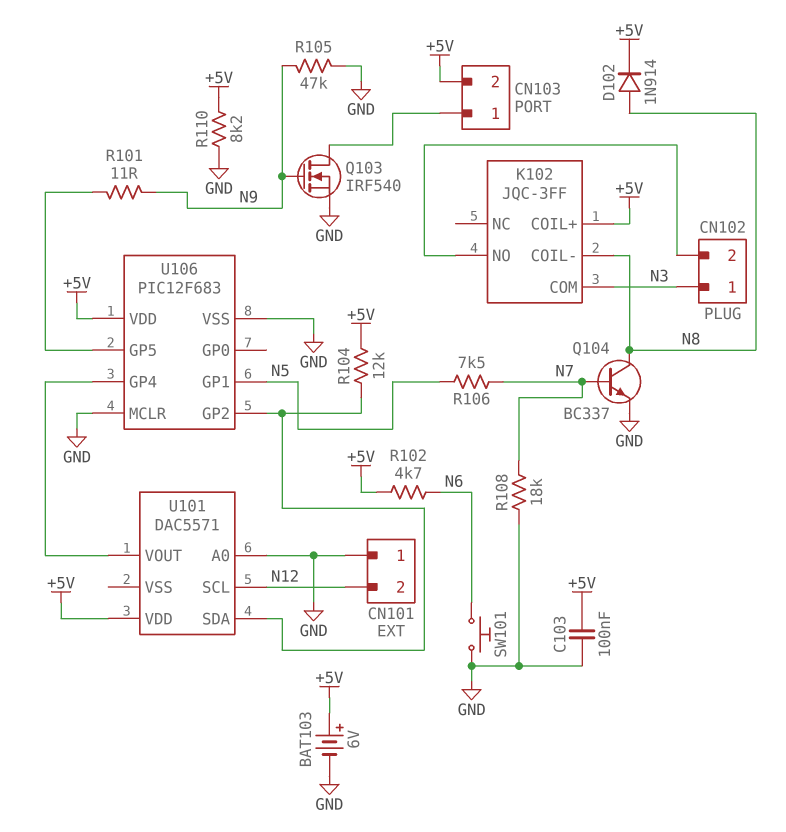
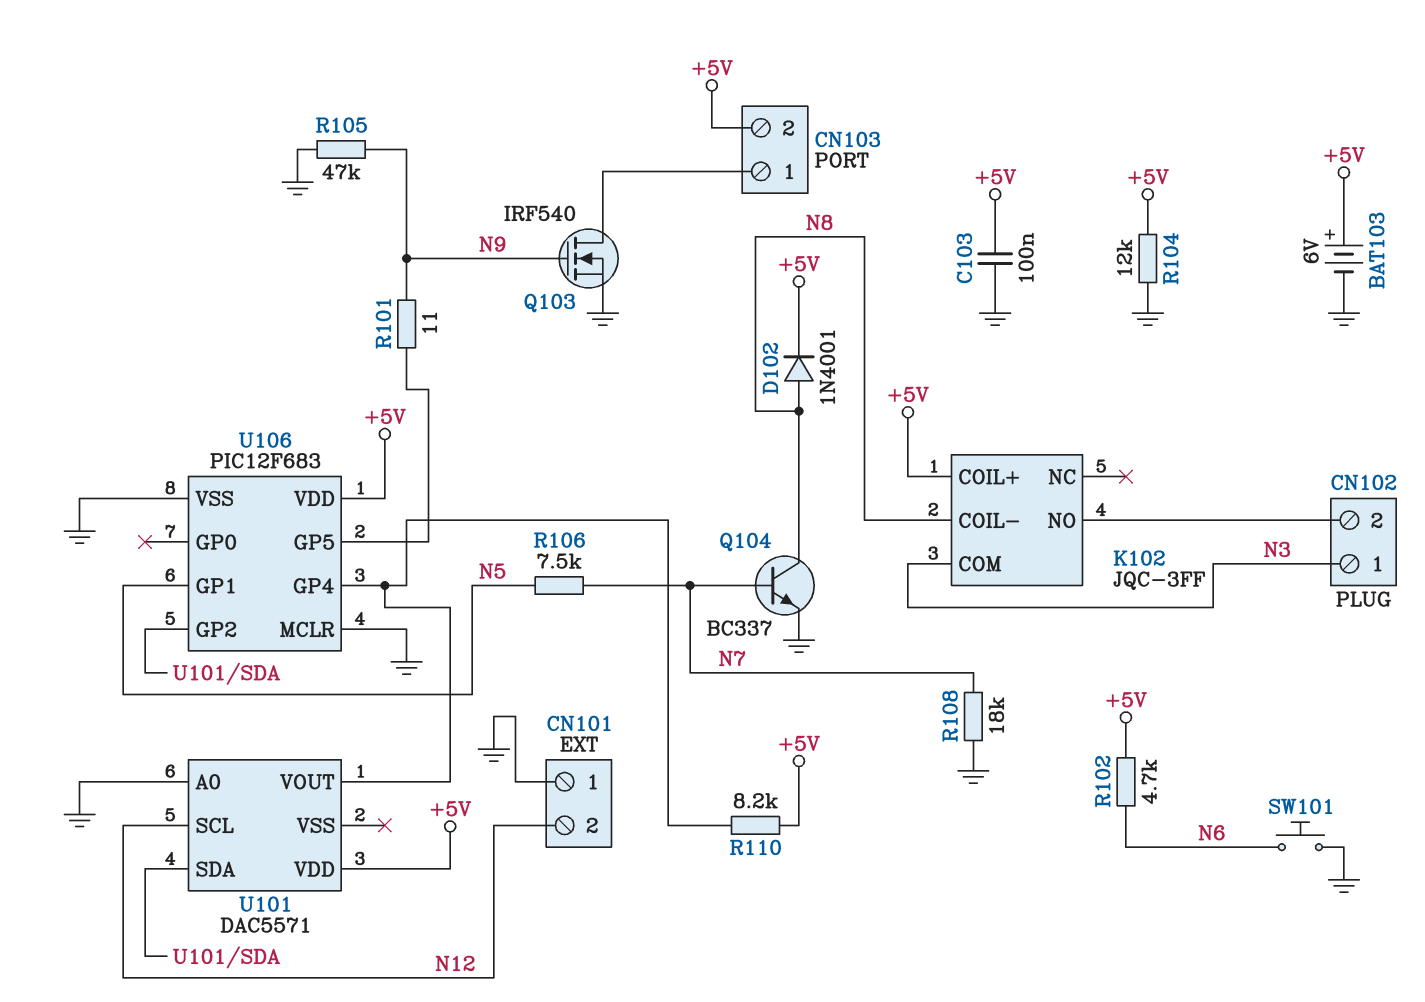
D102: diode 1N914 (A N8, K +5V) -> diode 1N4001 (A N8, K +5V)
R104: 12k (+5V, U101/SDA) -> 12k (+5V, GND)
R110: 8.2k (+5V, GND) -> 8.2k (+5V, U101/VOUT)

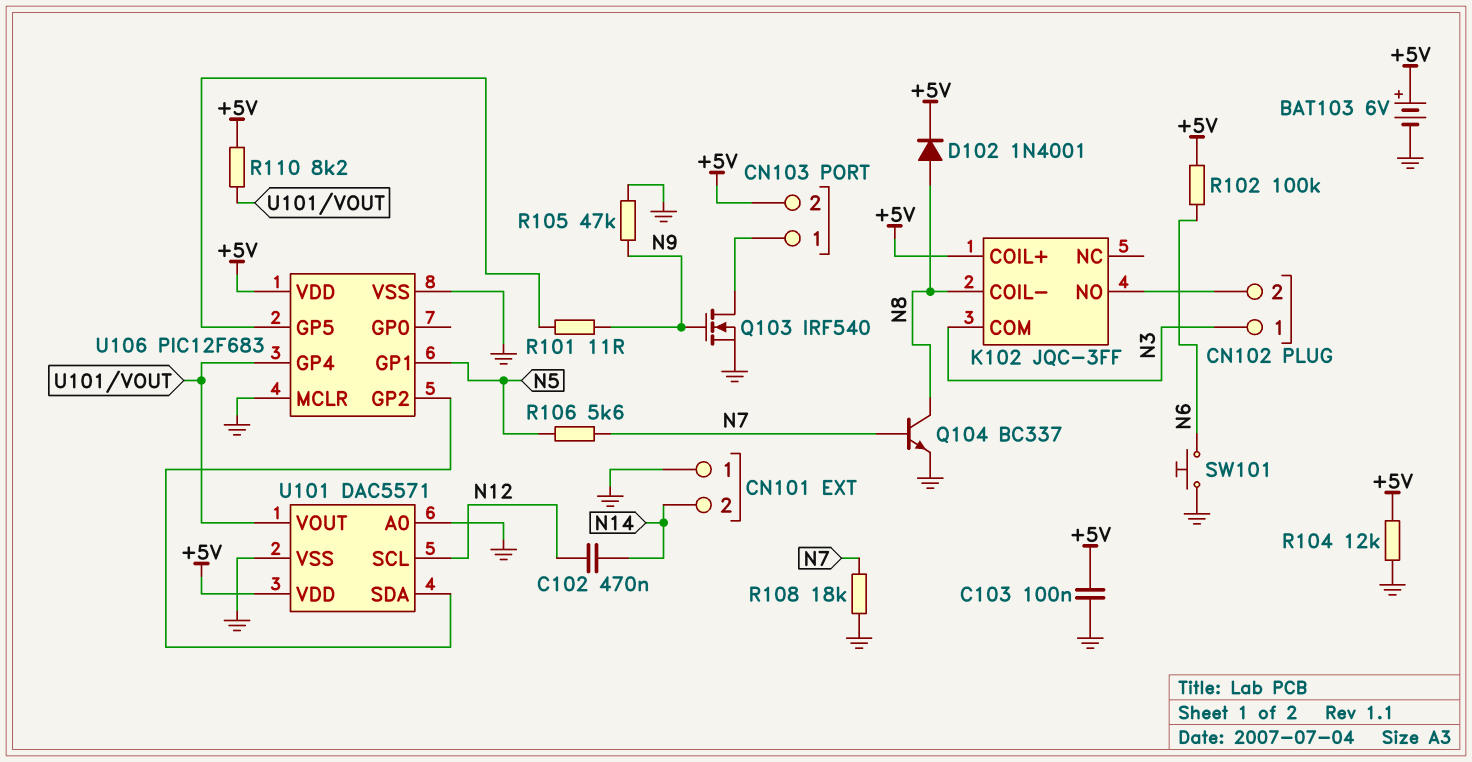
C102: none -> 470nF (N12, N14)
CN101 pin 2: N12 -> N14
R102: 4.7k (+5V, N6) -> 100k (+5V, N6)
R106: 7.5k (N5, N7) -> 5.6k (N5, N7)
U101 pin VSS: none -> GND

